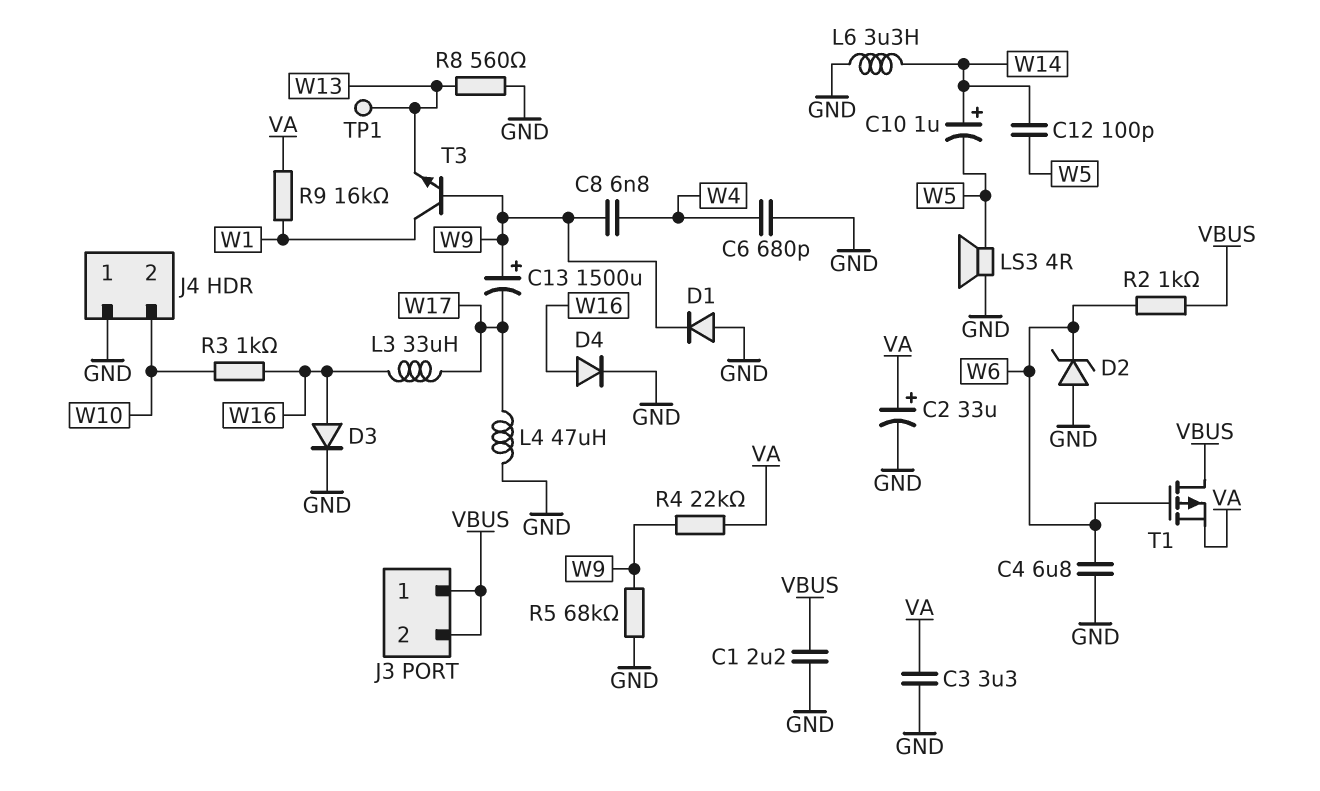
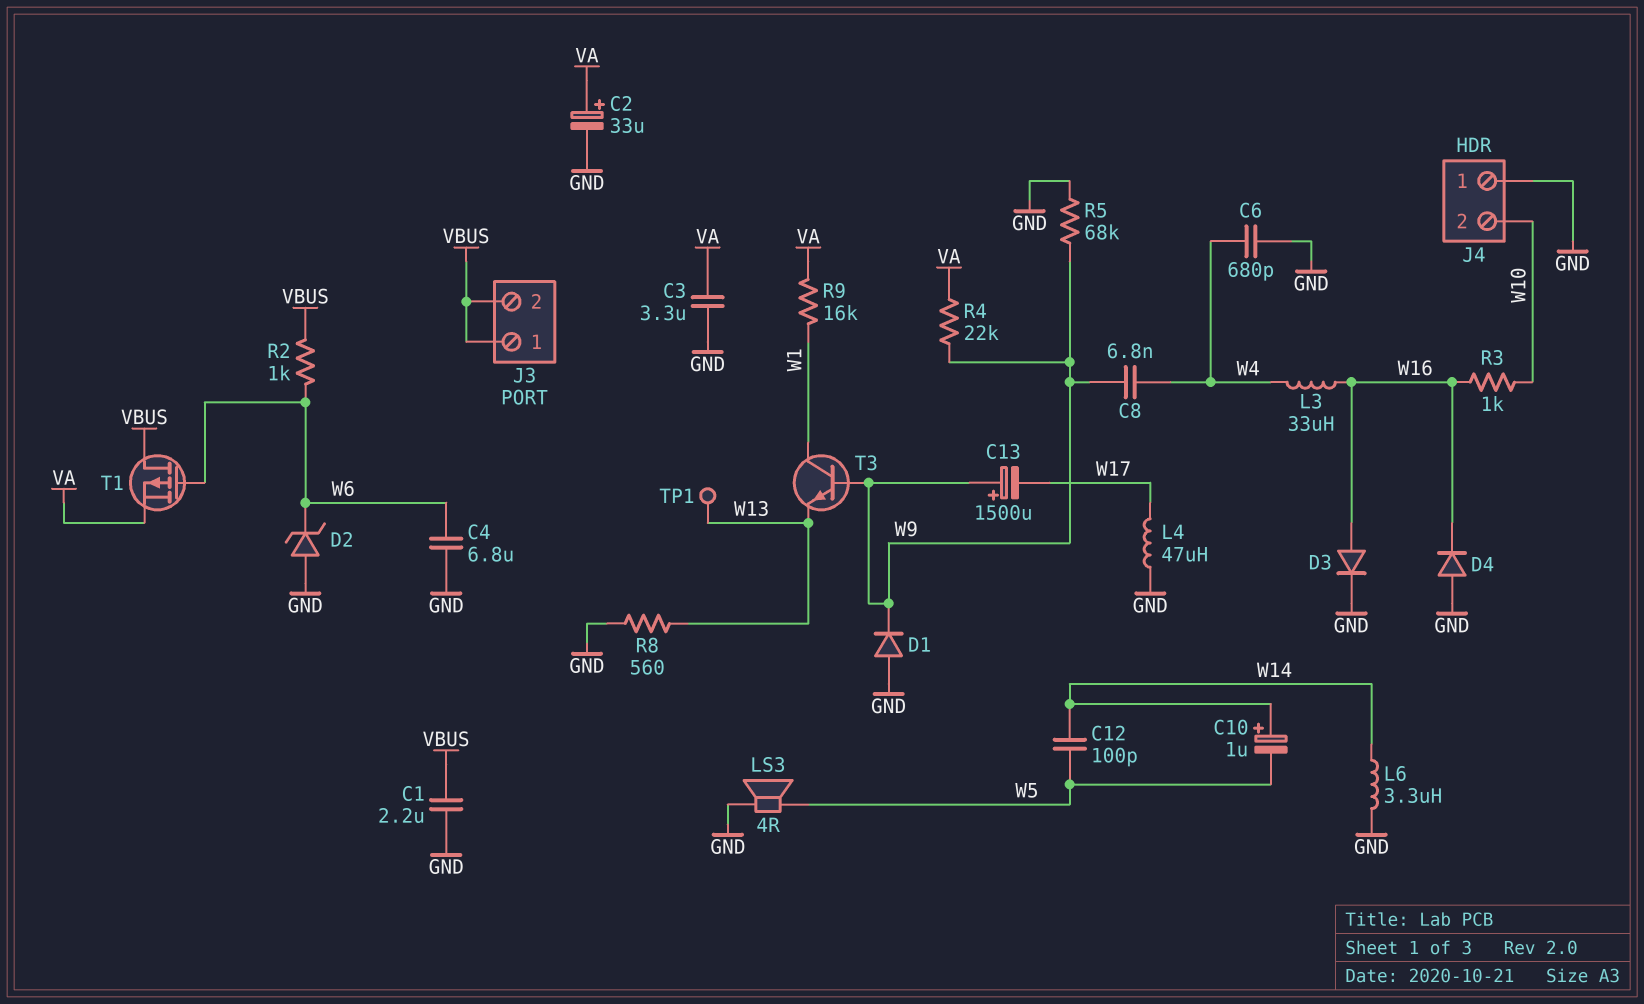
D4: diode (A W16, K GND) -> diode (A GND, K W16)
L3: 33uH (W16, W17) -> 33uH (W4, W16)

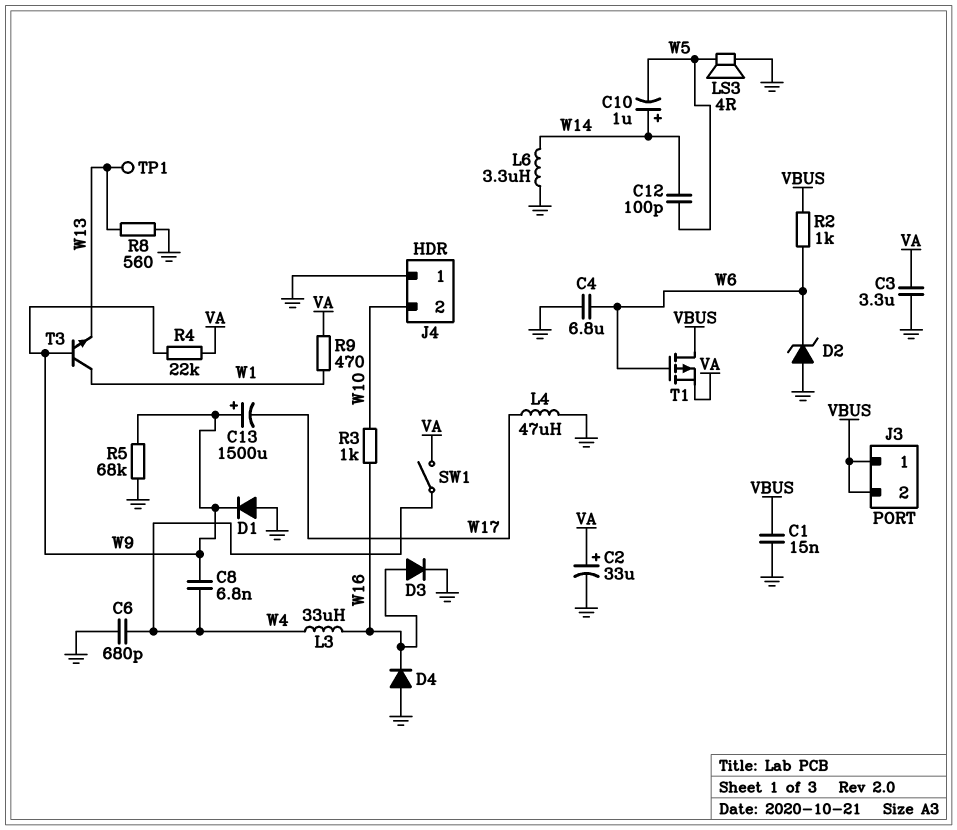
C1: 2.2uF (GND, VBUS) -> 15nF (GND, VBUS)
R9: 16k (VA, W1) -> 470 (VA, W1)
SW1: none -> switch (VA, W4)

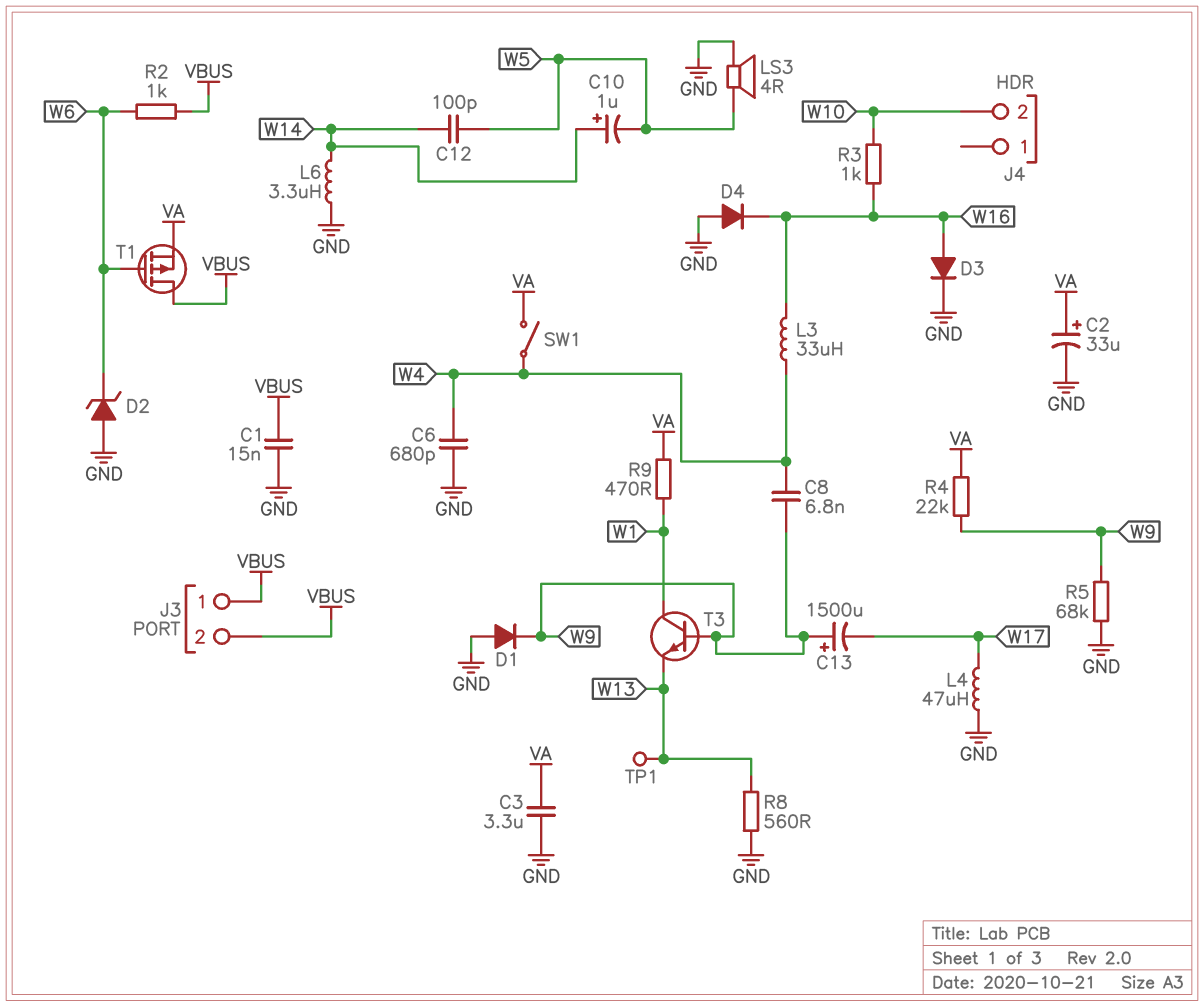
C4: 6.8uF (GND, W6) -> none
J4 pin 1: GND -> none

